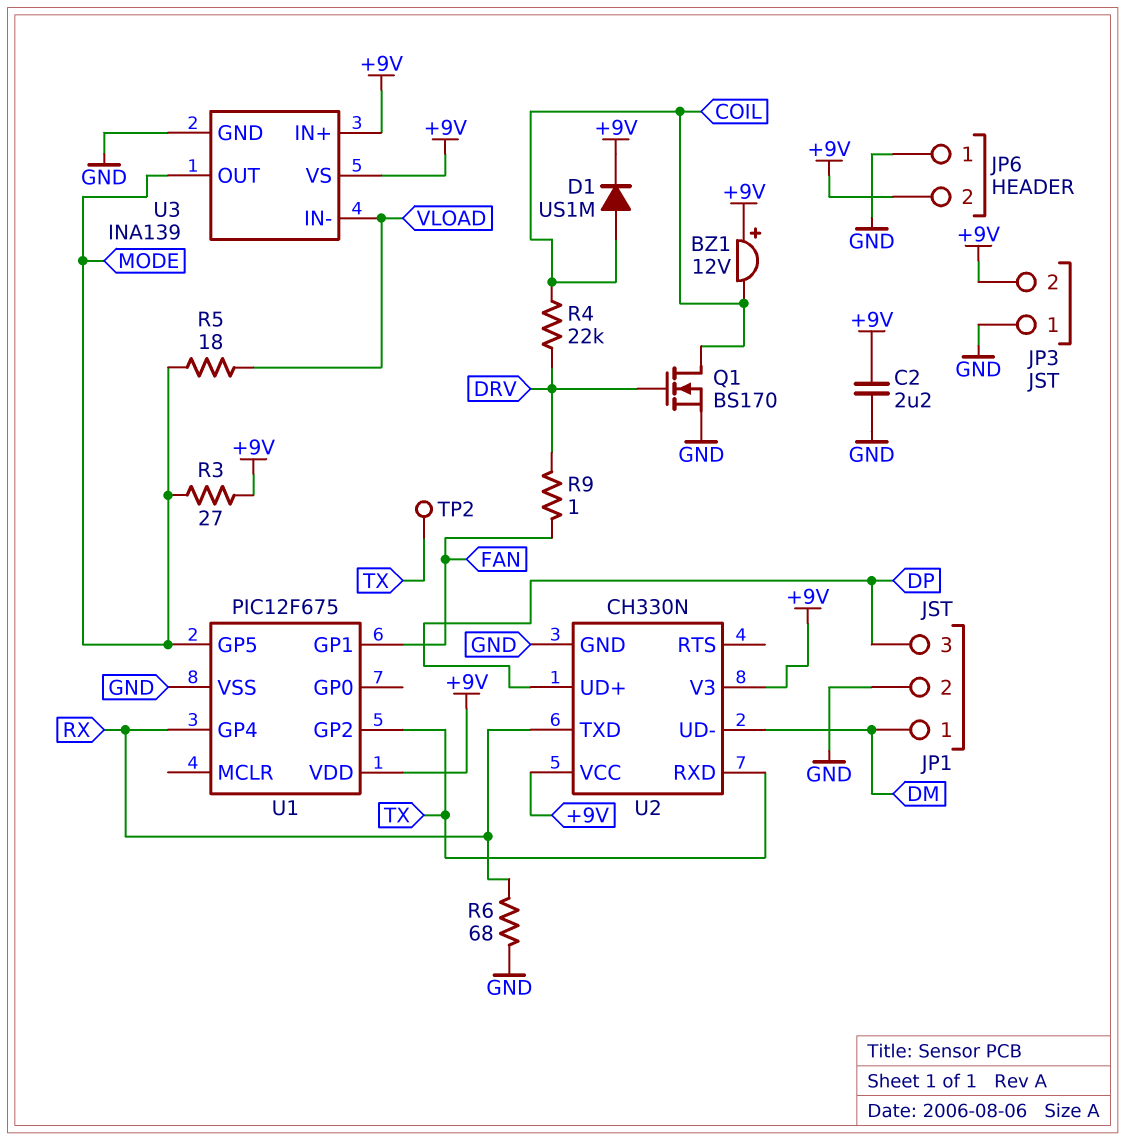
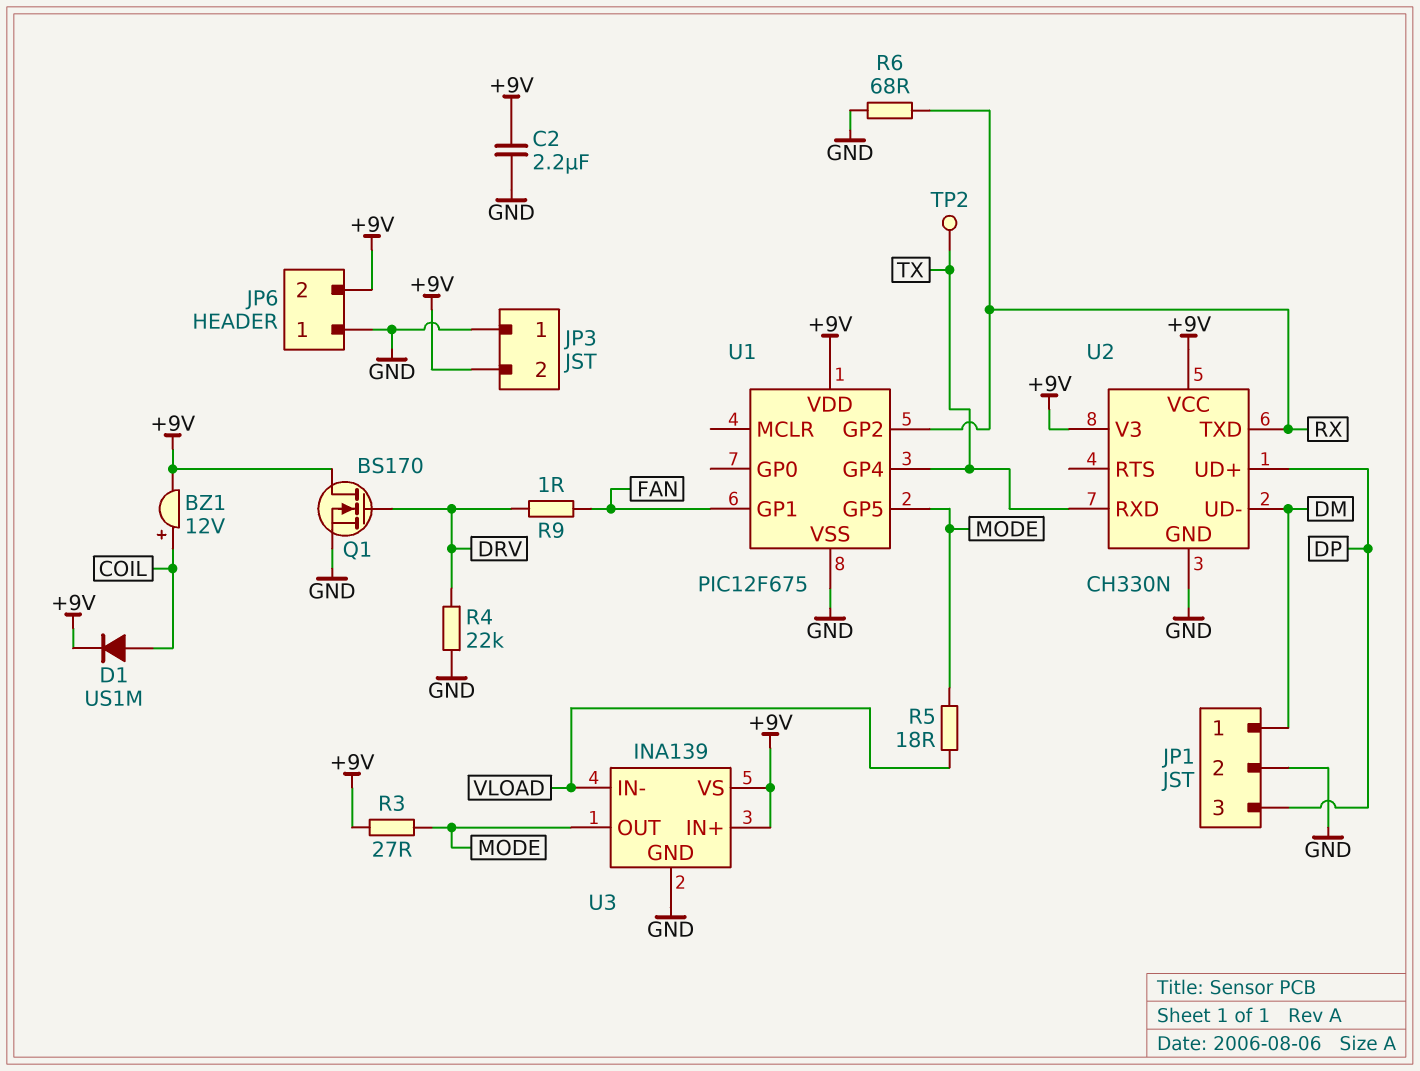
BZ1: buzzer 12V (plus +9V, minus COIL) -> buzzer 12V (plus COIL, minus +9V)
Q1: NMOS BS170 (G DRV, D COIL, S GND) -> NMOS BS170 (G DRV, D +9V, S GND)
R4: 22k (COIL, DRV) -> 22k (DRV, GND)
U1 pin GP2: TX -> RX
U1 pin GP4: RX -> TX

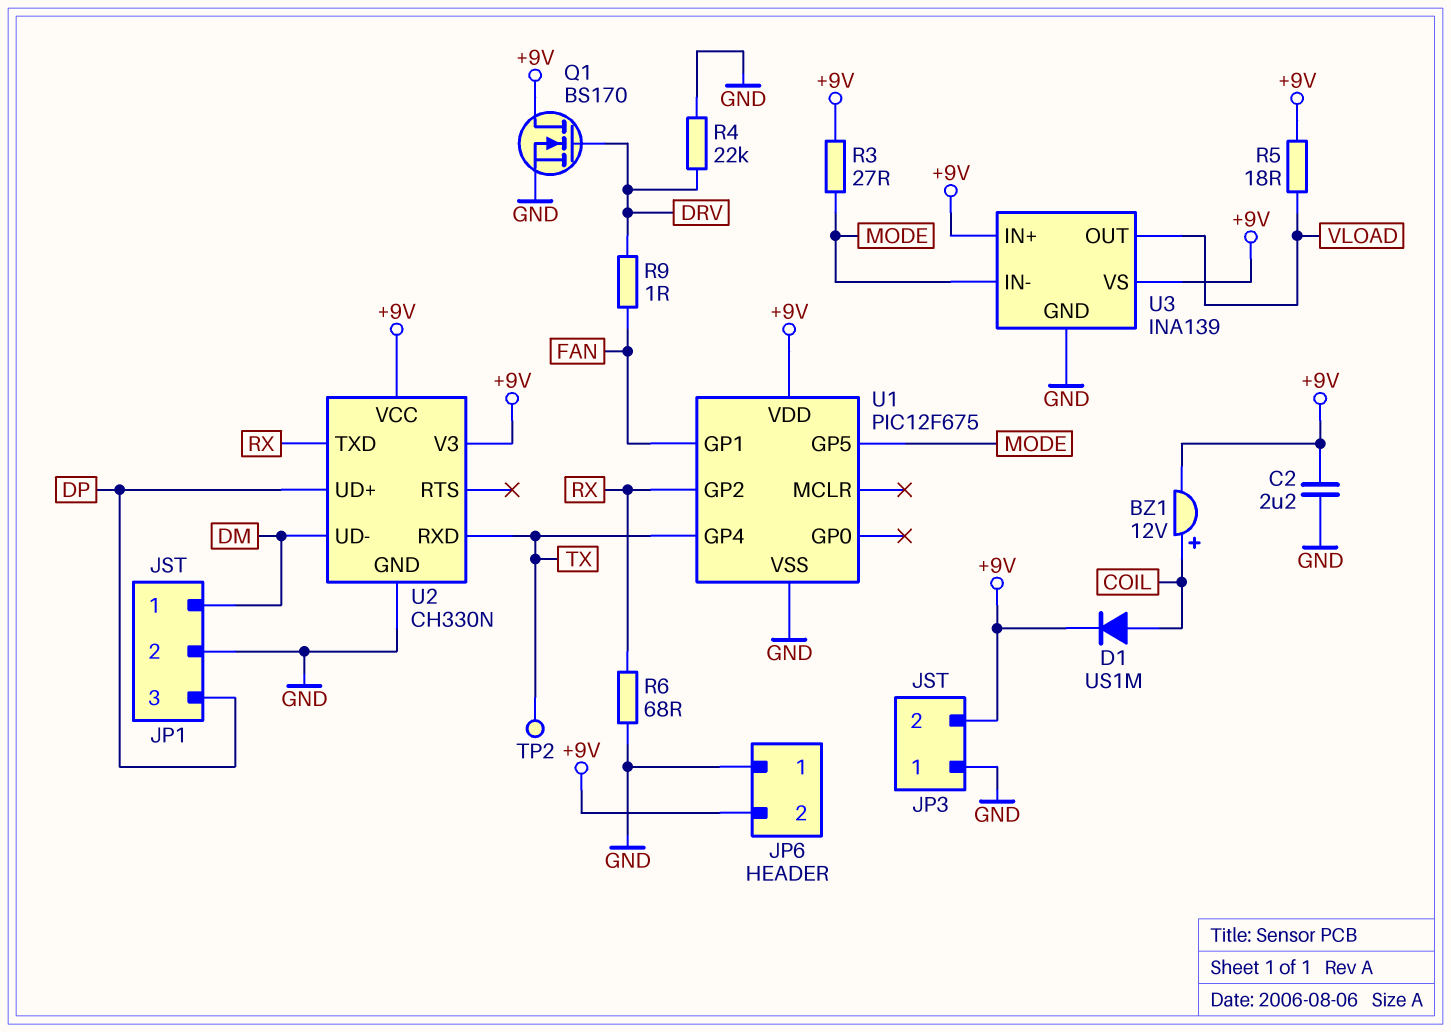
R5: 18 (MODE, VLOAD) -> 18 (+9V, VLOAD)
U3 pin IN-: VLOAD -> MODE
U3 pin OUT: MODE -> VLOAD

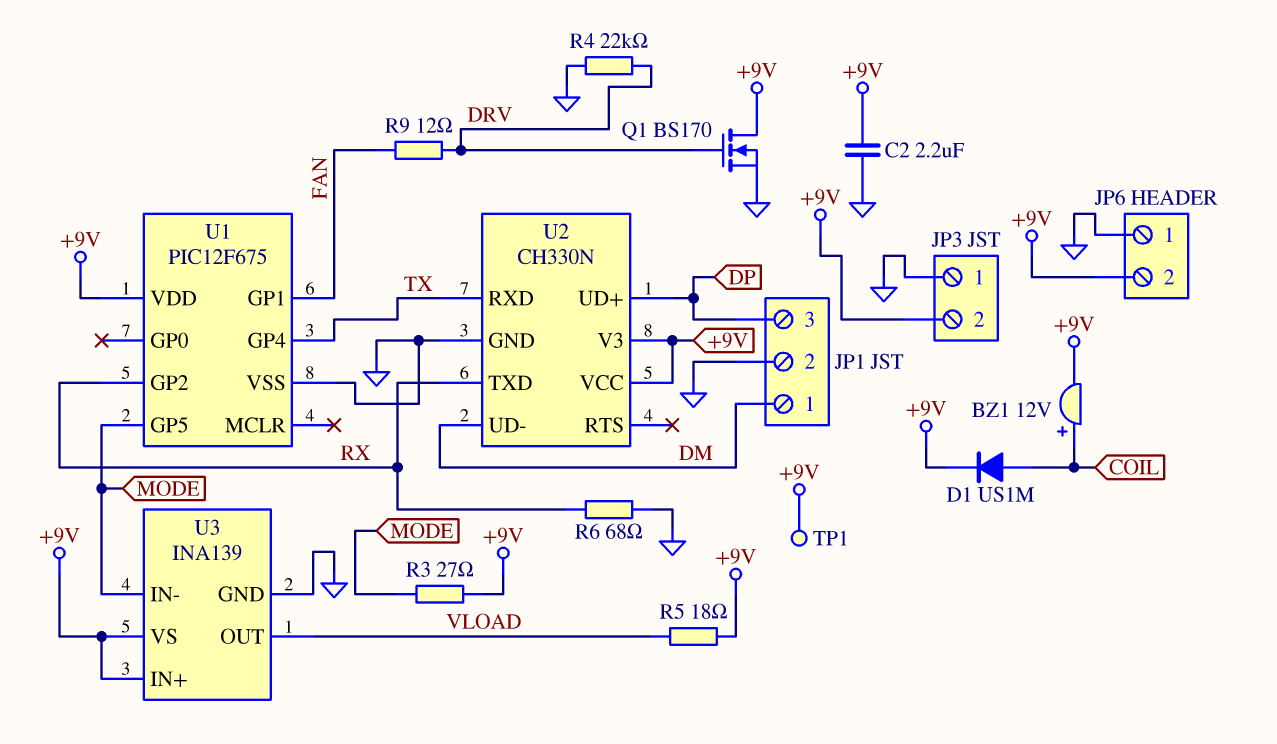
R9: 1 (DRV, FAN) -> 12 (DRV, FAN)
TP1: none -> test point (+9V)
TP2: test point (TX) -> none

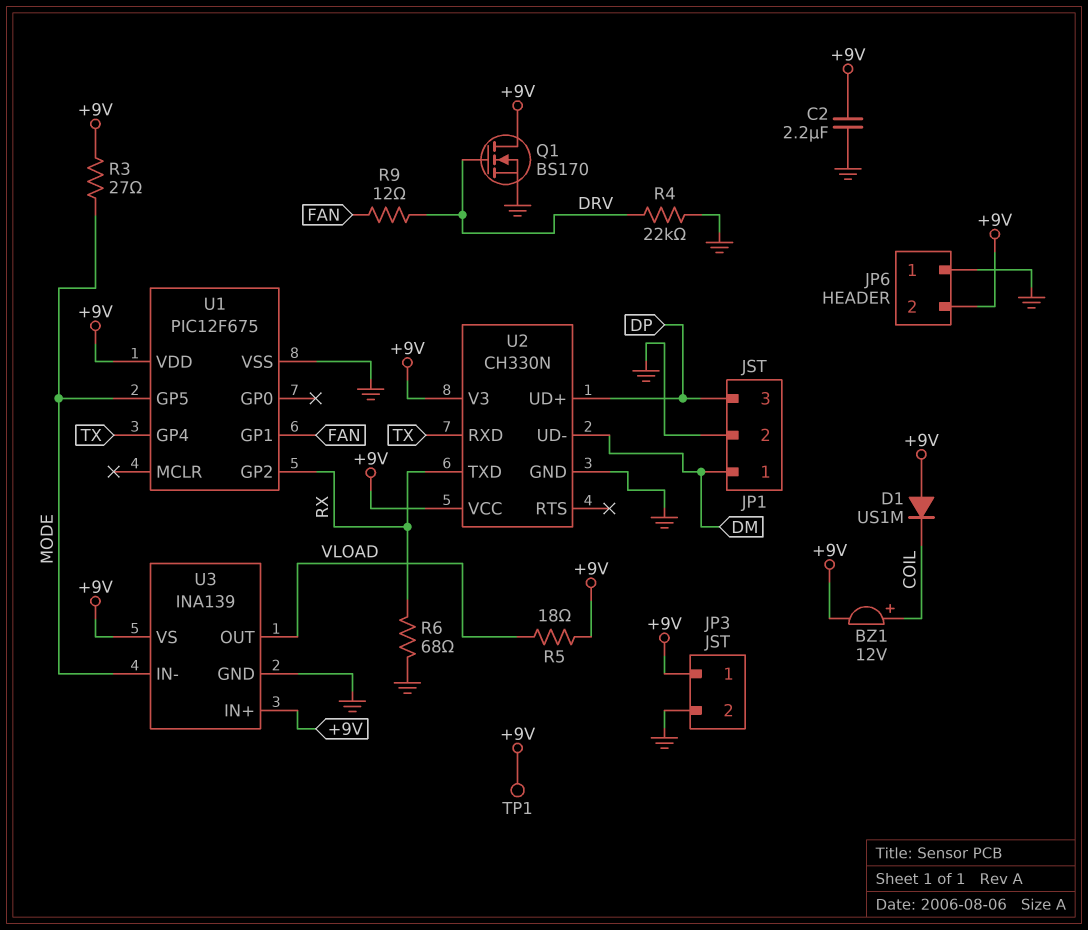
D1: diode US1M (A COIL, K +9V) -> diode US1M (A +9V, K COIL)
JP3 pin 1: GND -> +9V
JP3 pin 2: +9V -> GND

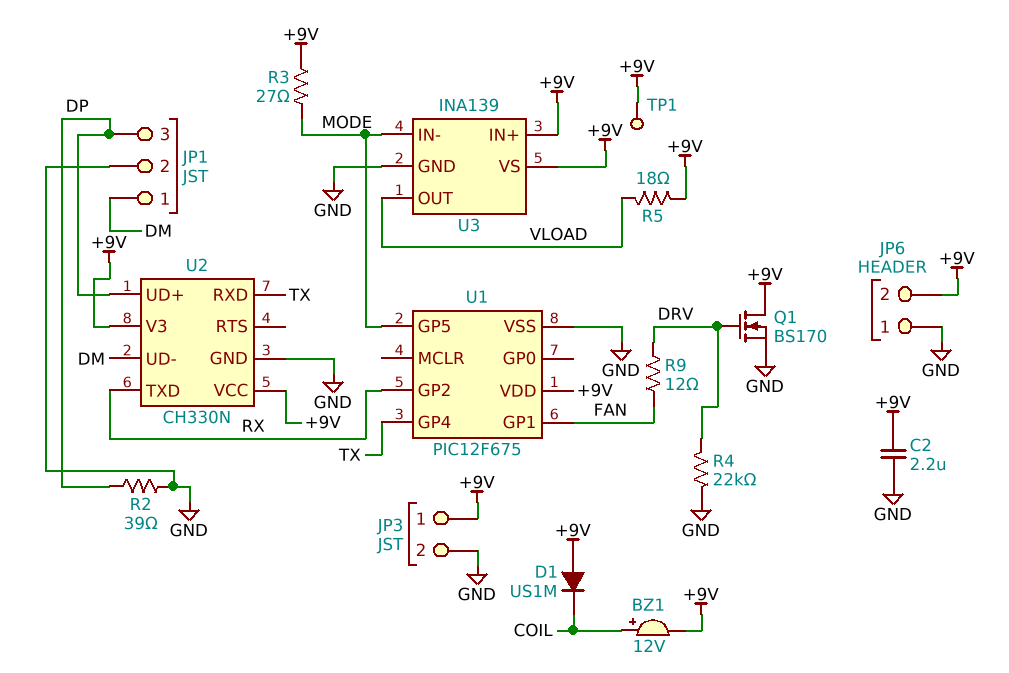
R2: none -> 39 (DP, GND)
R6: 68 (GND, RX) -> none

